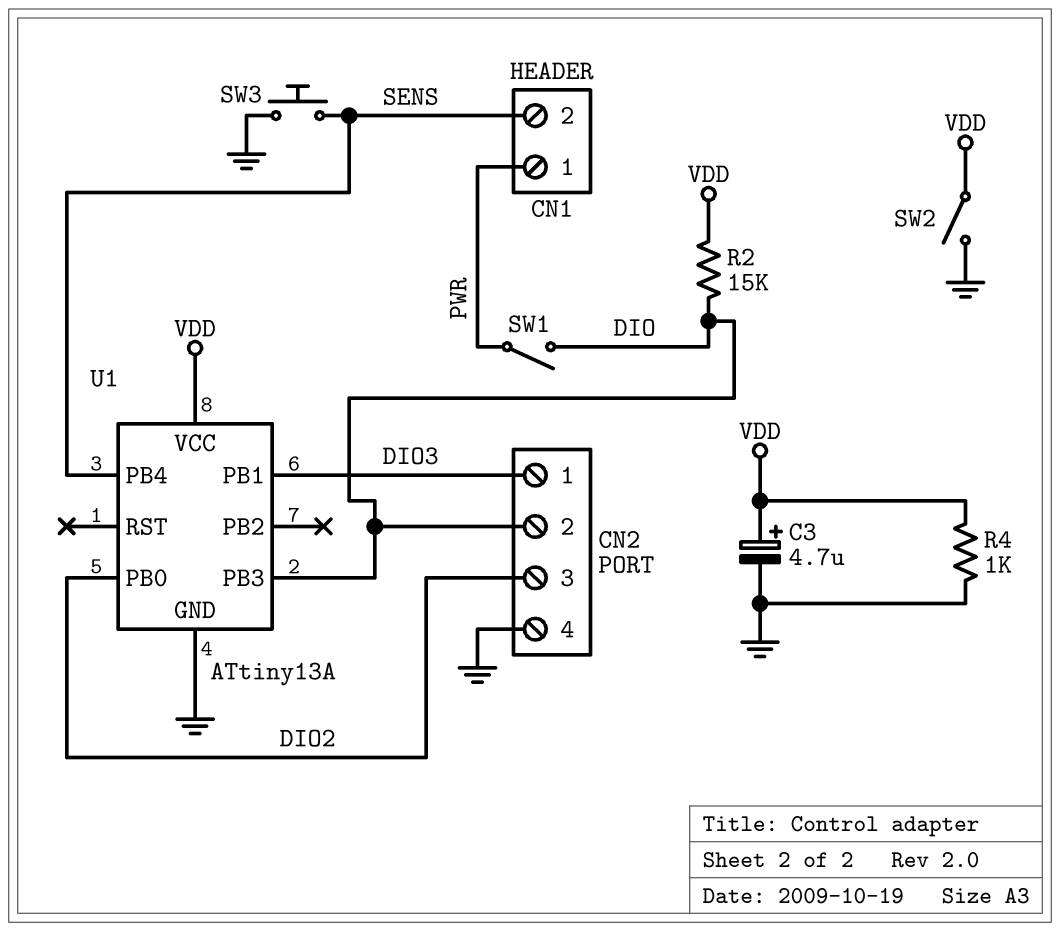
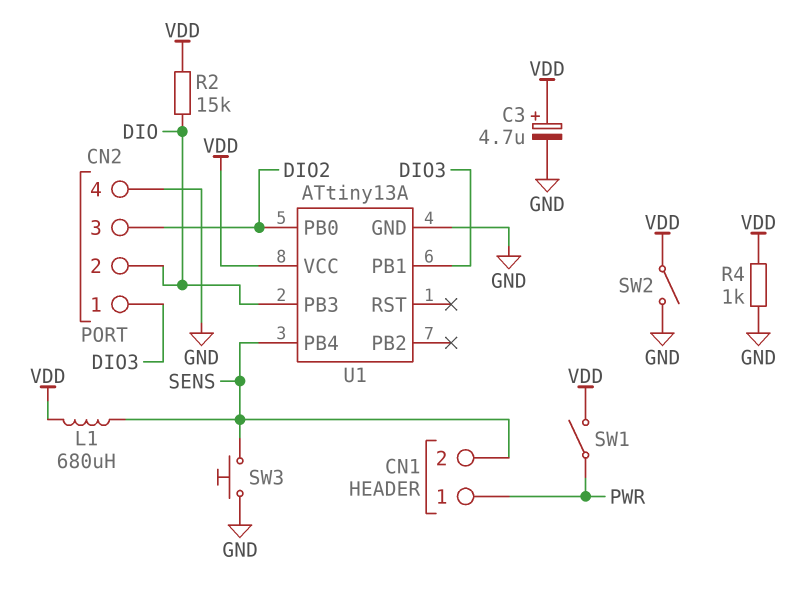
L1: none -> 680uH (SENS, VDD)
SW1: switch (DIO, PWR) -> switch (PWR, VDD)

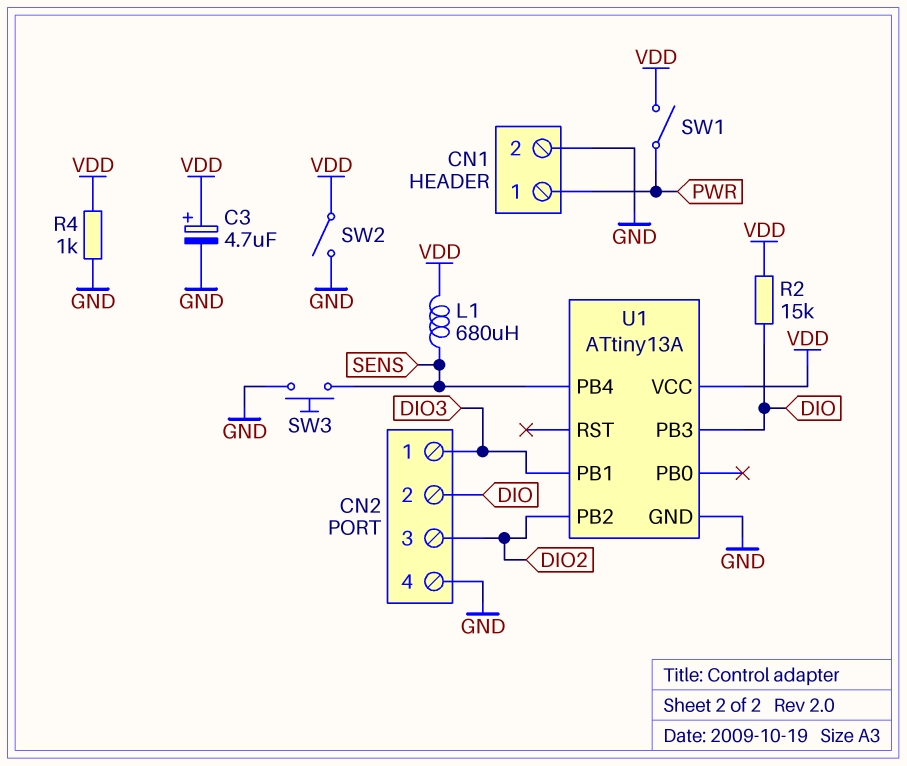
CN1 pin 2: SENS -> GND
U1 pin PB0: DIO2 -> none
U1 pin PB2: none -> DIO2

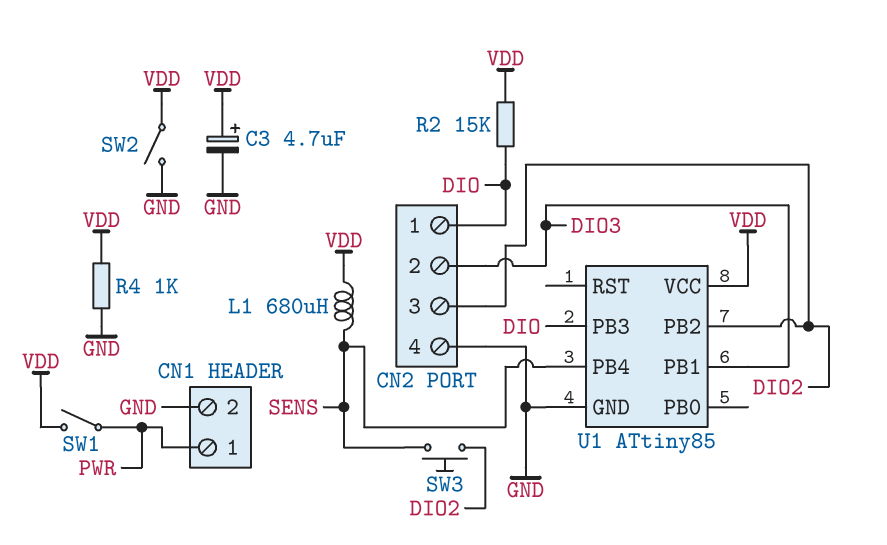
CN2 pin 1: DIO3 -> DIO
CN2 pin 2: DIO -> DIO3
SW3: button (GND, SENS) -> button (DIO2, SENS)
U1: ATtiny13A -> ATtiny85

